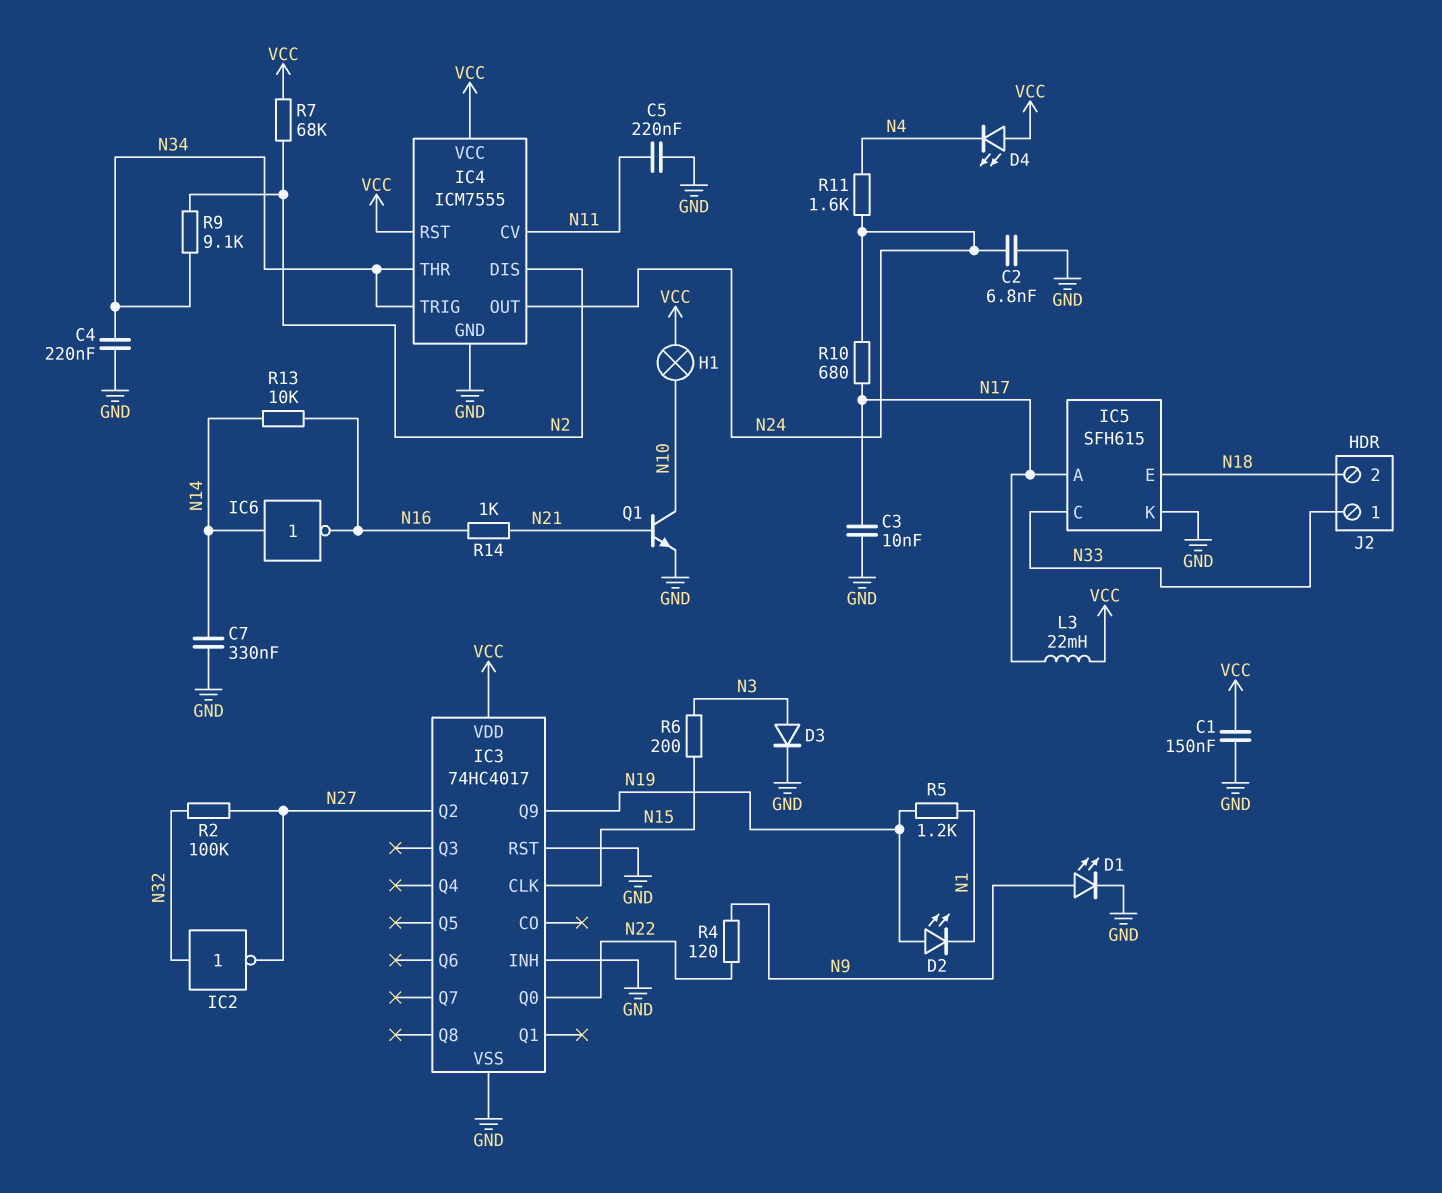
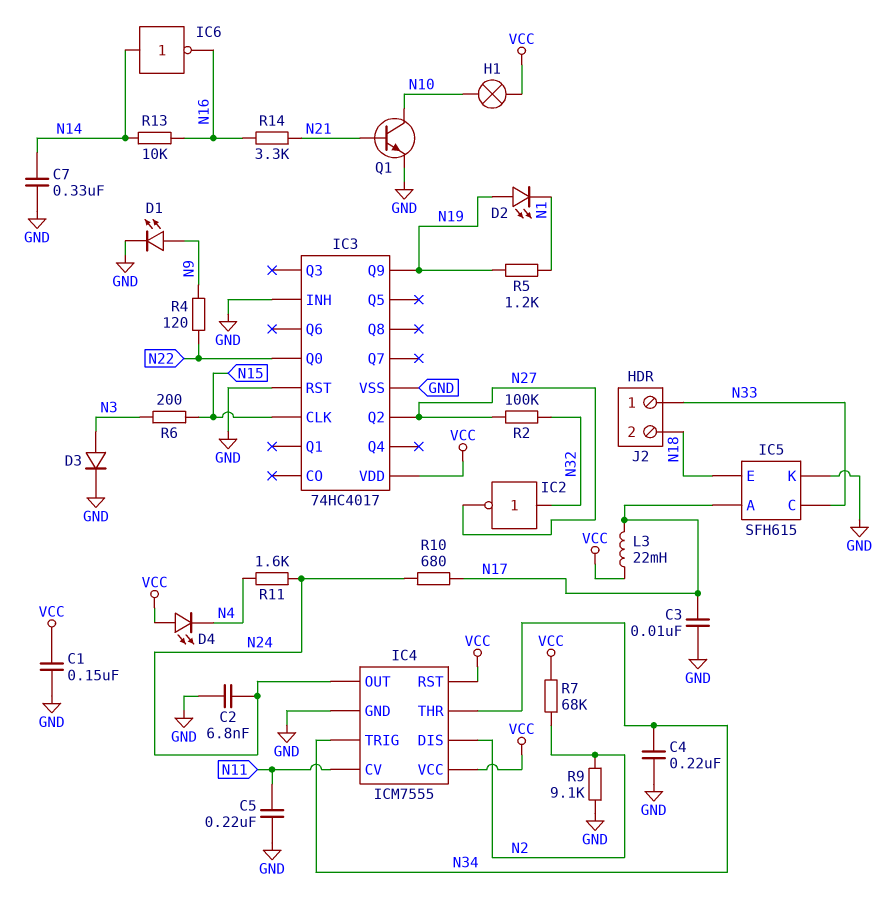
R9: 9.1k (N2, N34) -> 9.1k (GND, N2)
R14: 1k (N16, N21) -> 3.3k (N16, N21)

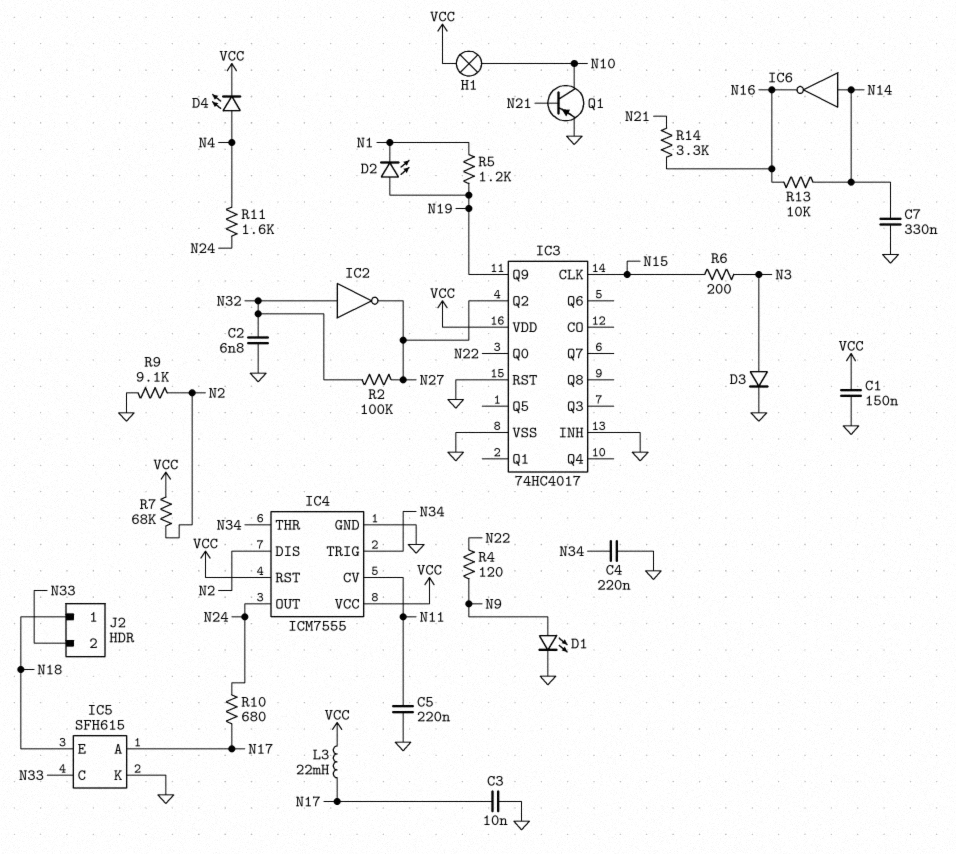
C2: 6.8nF (GND, N24) -> 6.8nF (GND, N32)
D4: LED (A VCC, K N4) -> LED (A N4, K VCC)
J2 pin 1: N33 -> N18
J2 pin 2: N18 -> N33
Q1: NPN (B N21, C N10, E GND) -> PNP (B N21, C N10, E GND)

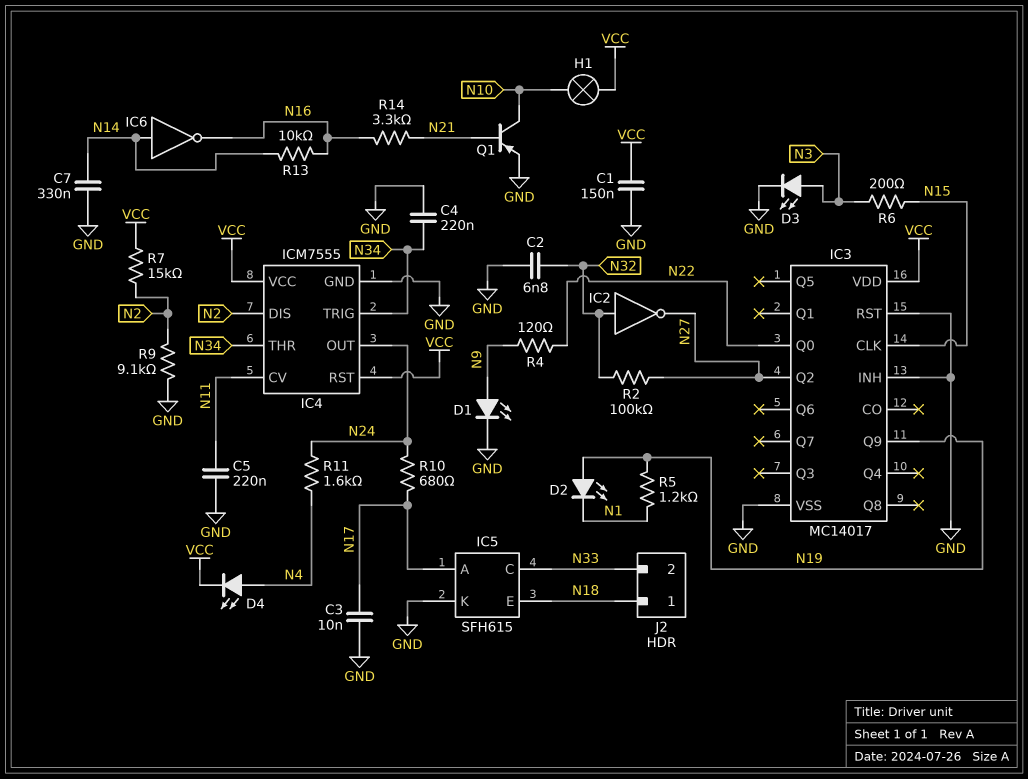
D3: diode (A N3, K GND) -> LED (A N3, K GND)
IC3: 74HC4017 -> MC14017
L3: 22mH (N17, VCC) -> none
R7: 68k (N2, VCC) -> 15k (N2, VCC)

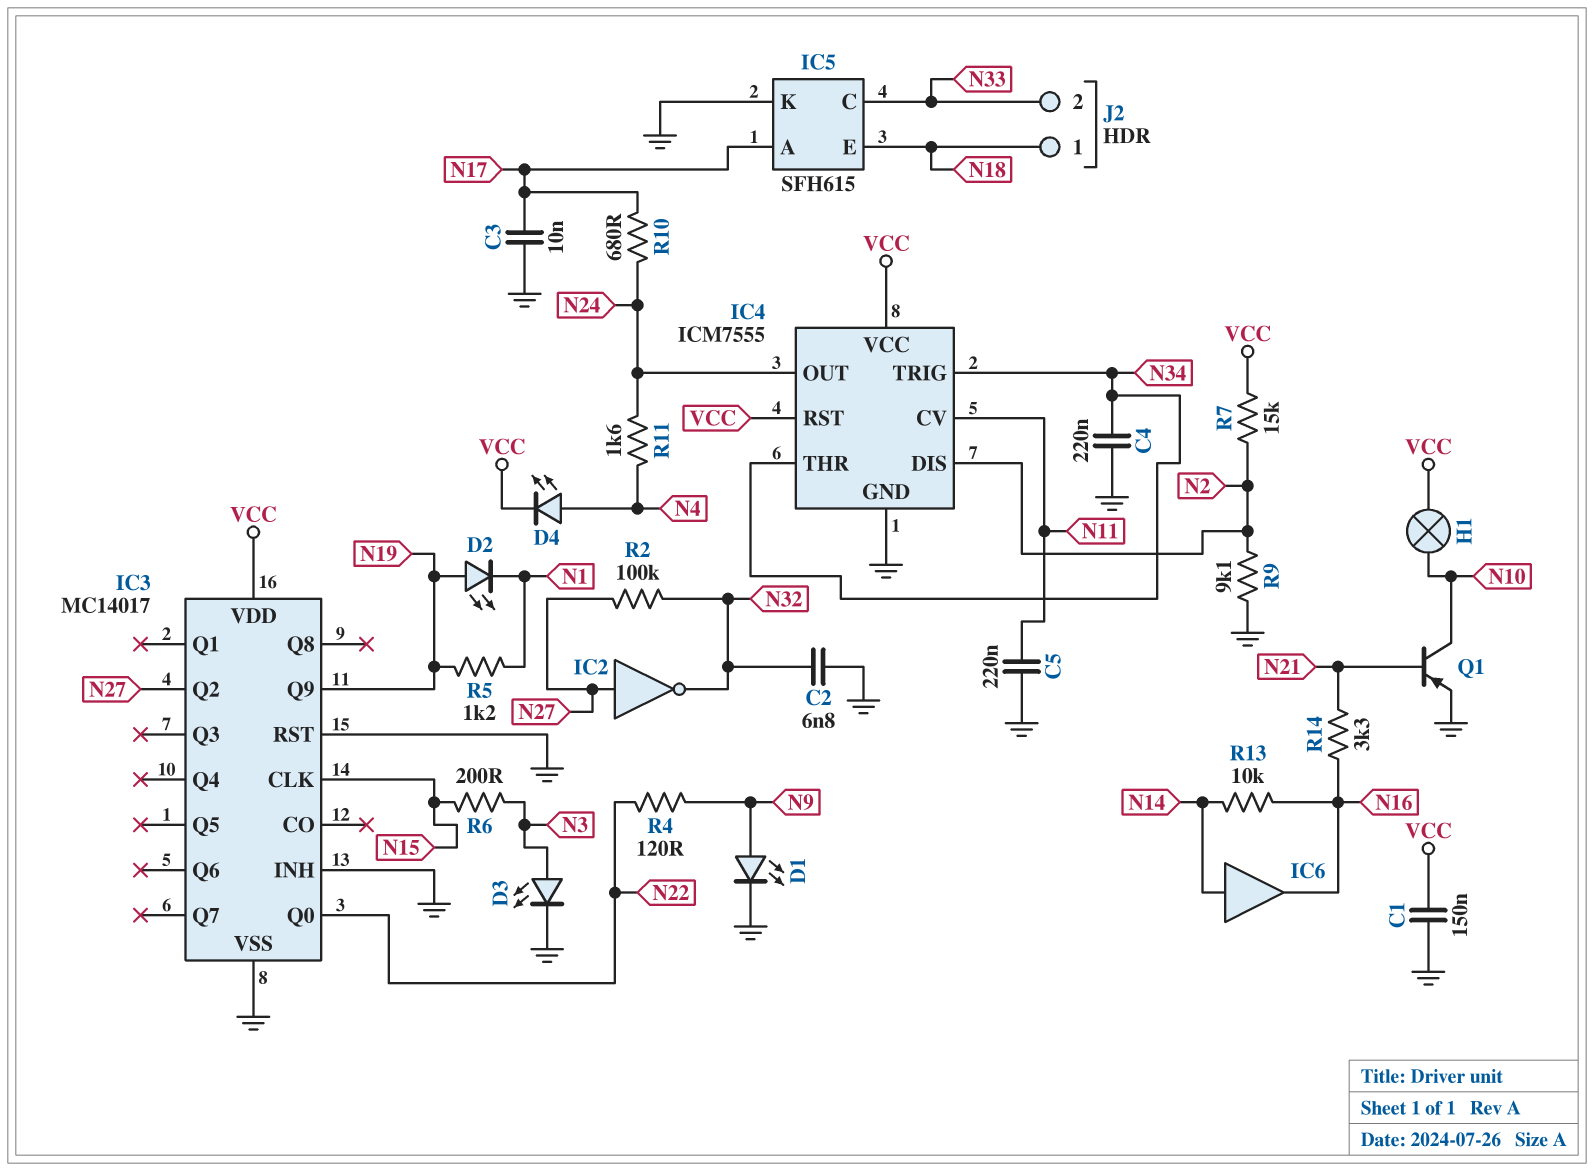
C7: 330nF (GND, N14) -> none
IC2: NOT (in N32, out N27) -> NOT (in N27, out N32)
IC6: NOT (in N14, out N16) -> buffer (in N14, out N16)

